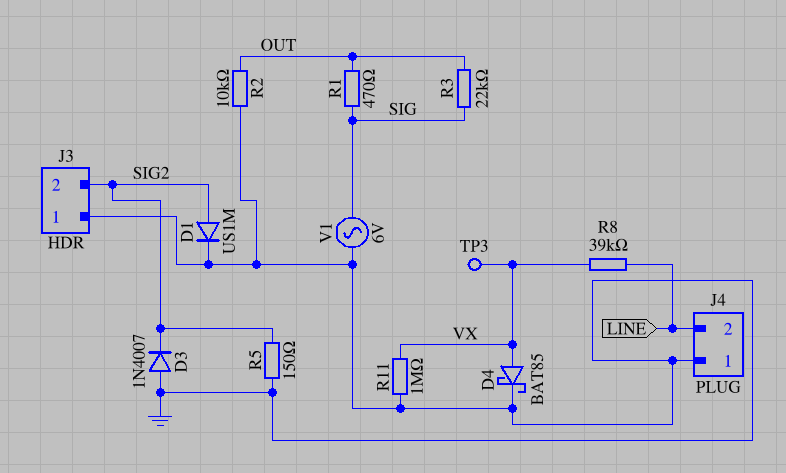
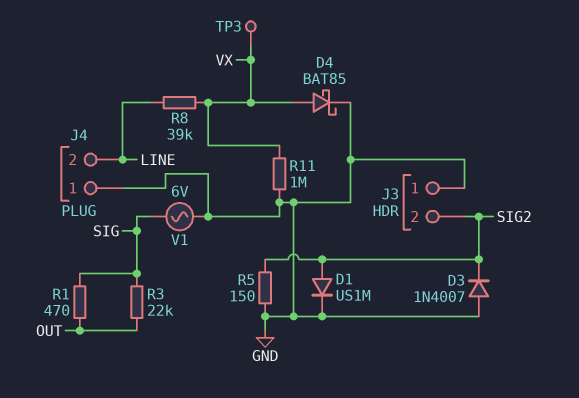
R2: 10k (GND, OUT) -> none

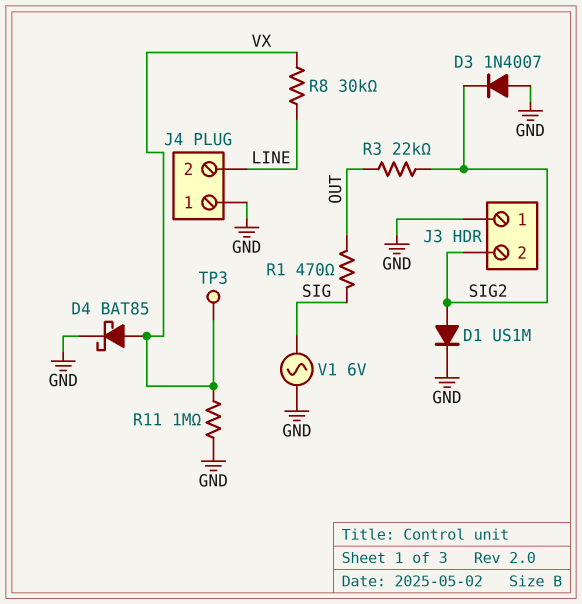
R3: 22k (OUT, SIG) -> 22k (OUT, SIG2)
R5: 150 (GND, SIG2) -> none
R8: 39k (LINE, VX) -> 30k (LINE, VX)

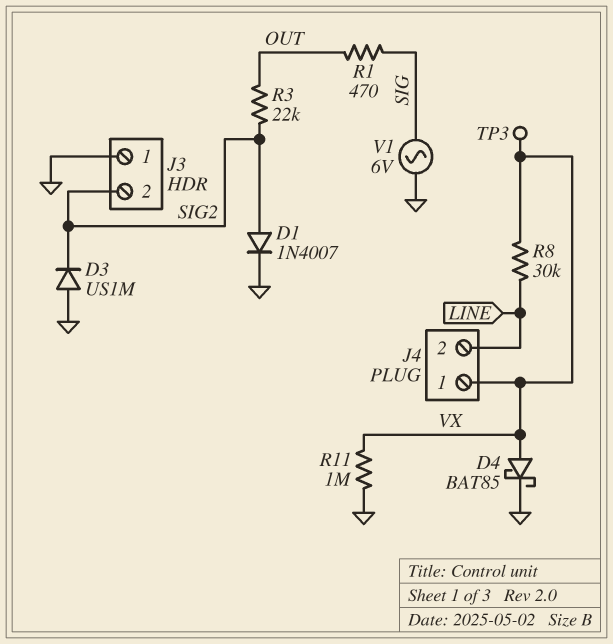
D1: diode US1M (A SIG2, K GND) -> diode 1N4007 (A SIG2, K GND)
D3: diode 1N4007 (A GND, K SIG2) -> diode US1M (A GND, K SIG2)
J4 pin 1: GND -> VX

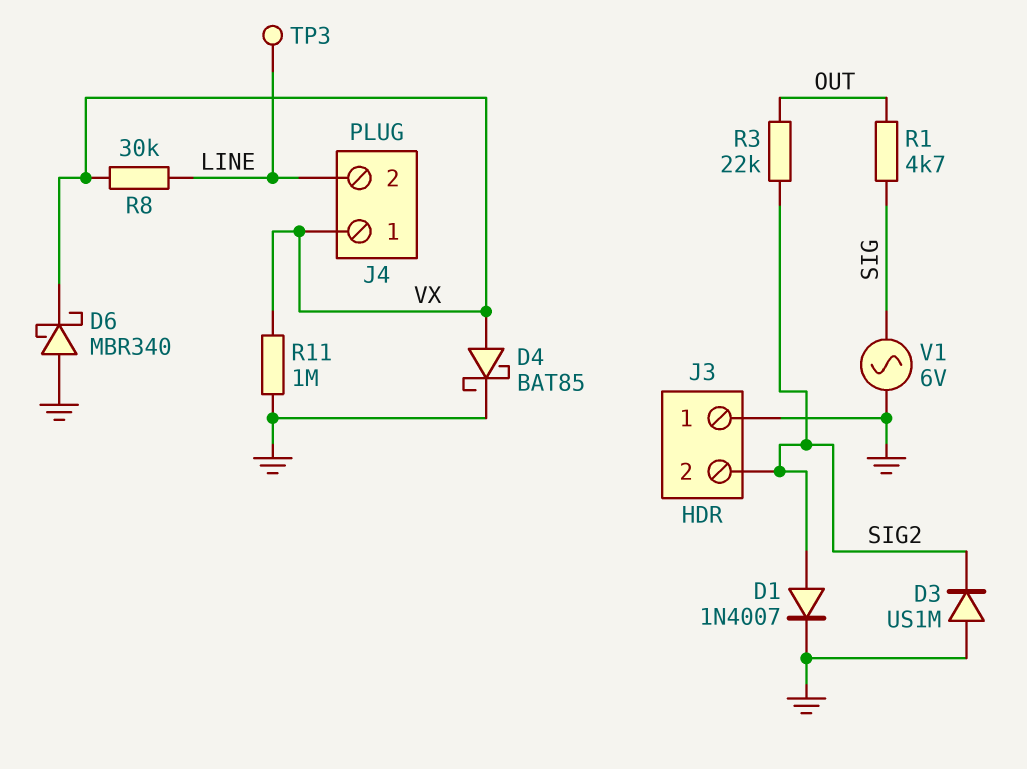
D6: none -> schottky MBR340 (A GND, K VX)
R1: 470 (OUT, SIG) -> 4.7k (OUT, SIG)
TP3: test point (VX) -> test point (LINE)

